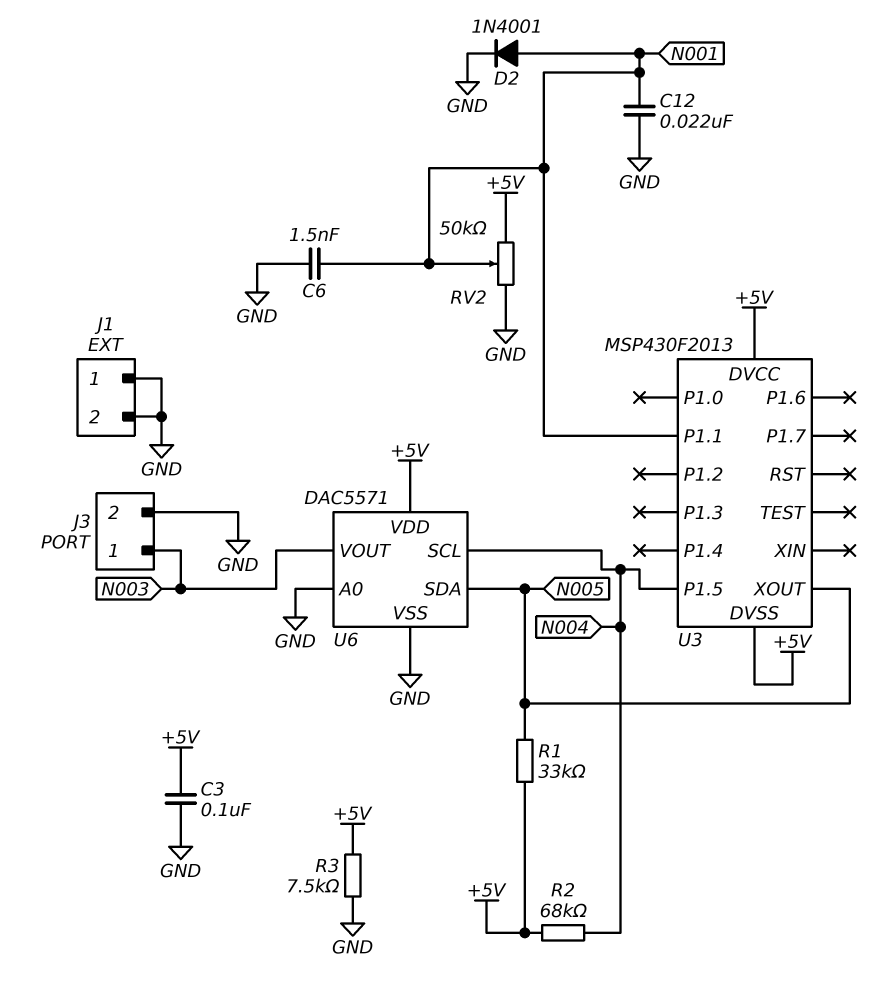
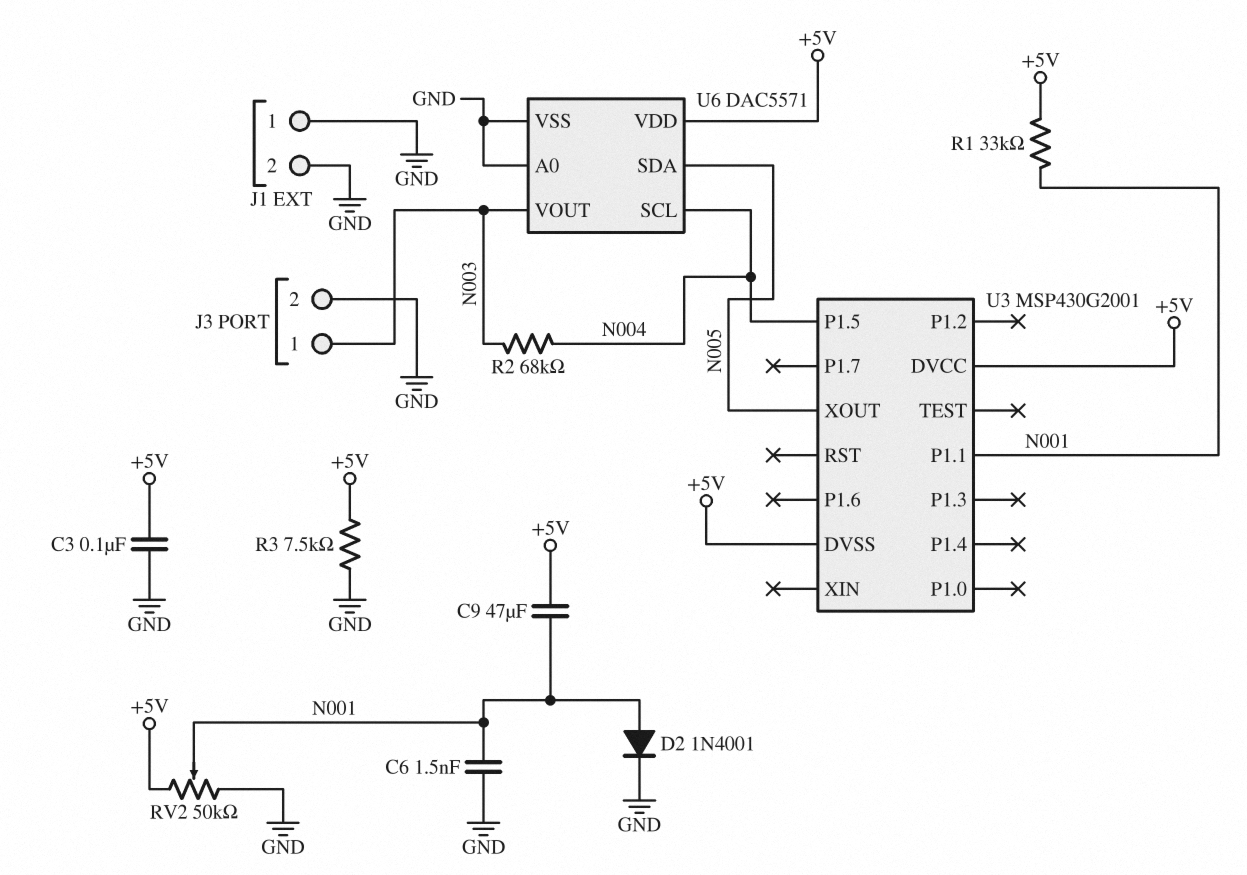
C9: none -> 47uF (+5V, N001)
C12: 22nF (GND, N001) -> none
R1: 33k (+5V, N005) -> 33k (+5V, N001)
R2: 68k (+5V, N004) -> 68k (N003, N004)
U3: MSP430F2013 -> MSP430G2001

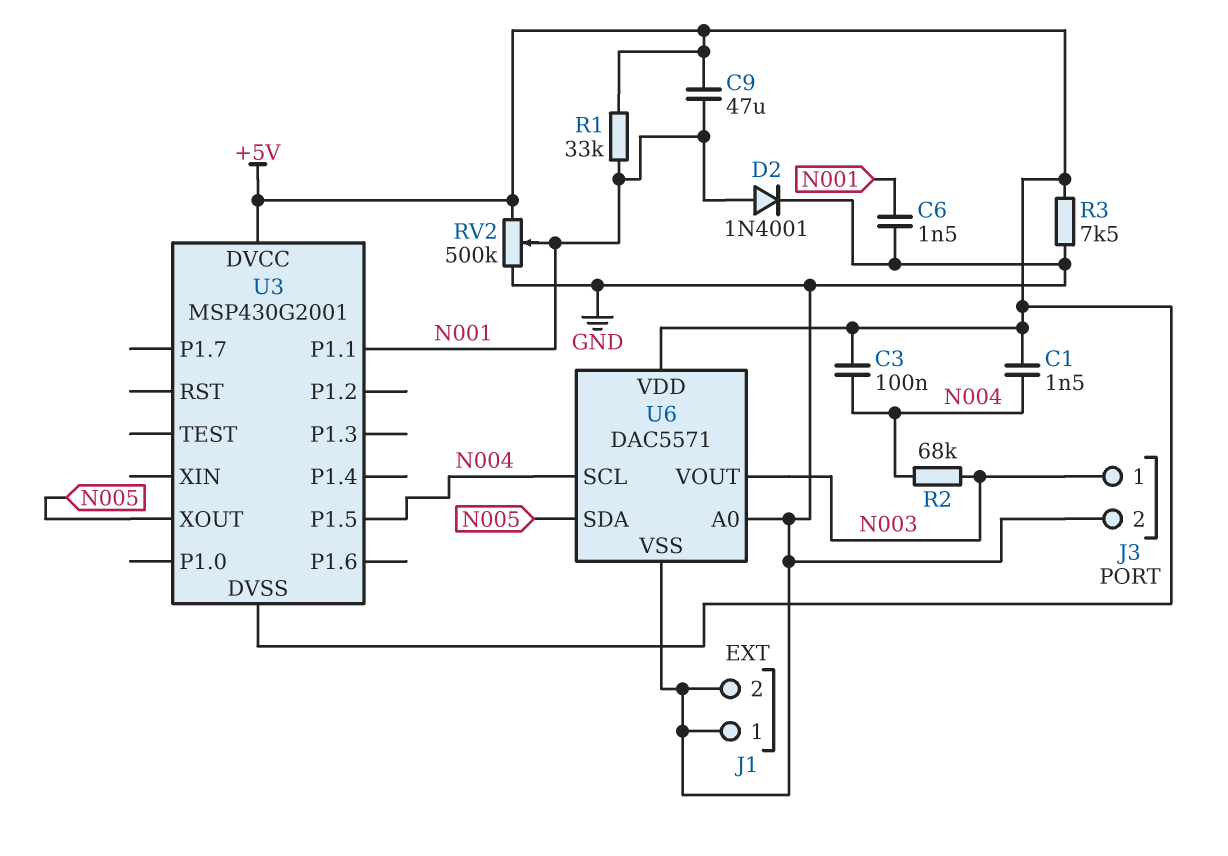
C1: none -> 1.5nF (+5V, N004)
C3: 100nF (+5V, GND) -> 100nF (+5V, N004)
RV2: 50k (+5V, GND, wiper N001) -> 500k (+5V, GND, wiper N001)

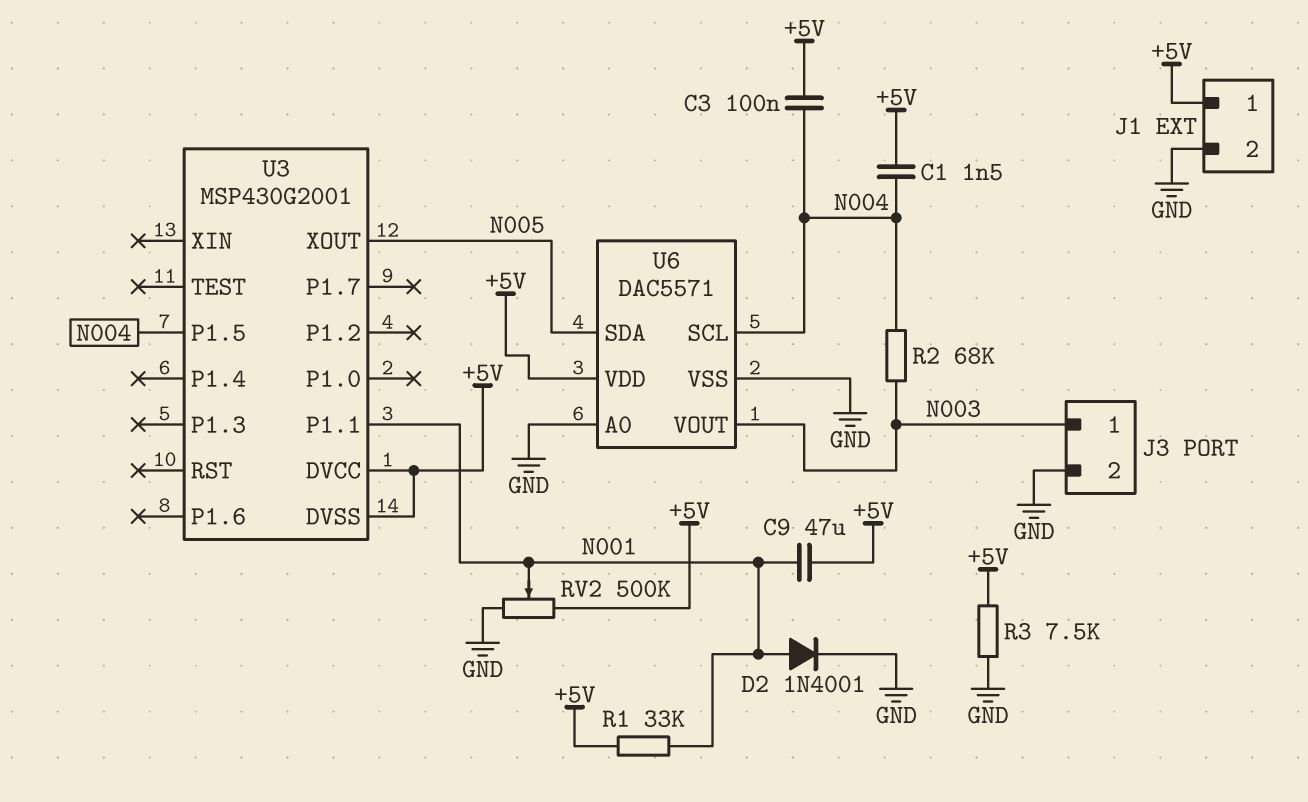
C6: 1.5nF (GND, N001) -> none
J1 pin 1: GND -> +5V

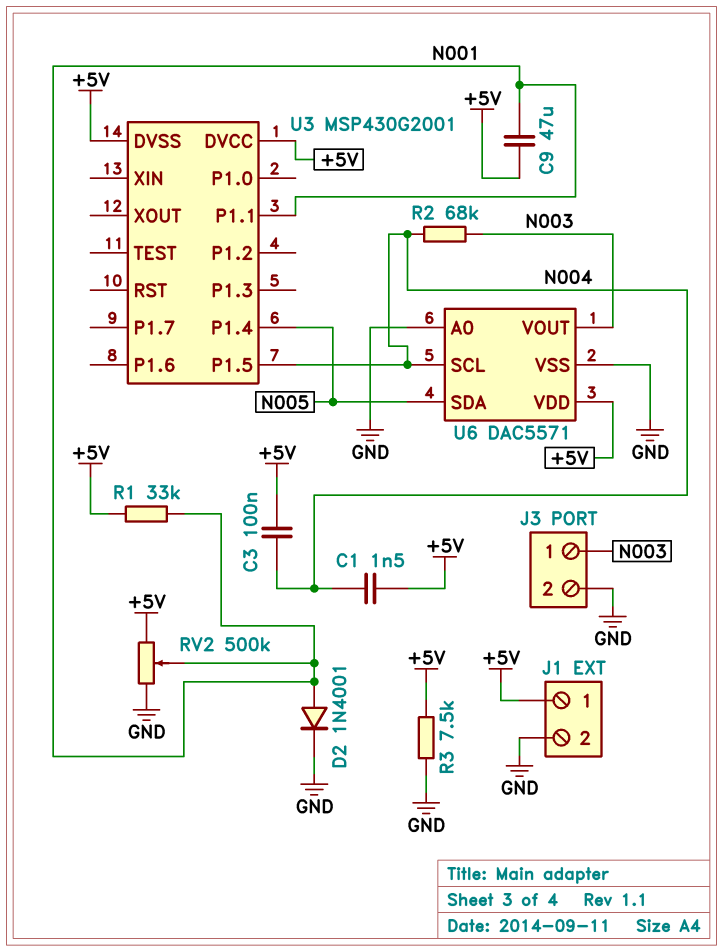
U3 pin P1.4: none -> N005
U3 pin XOUT: N005 -> none

